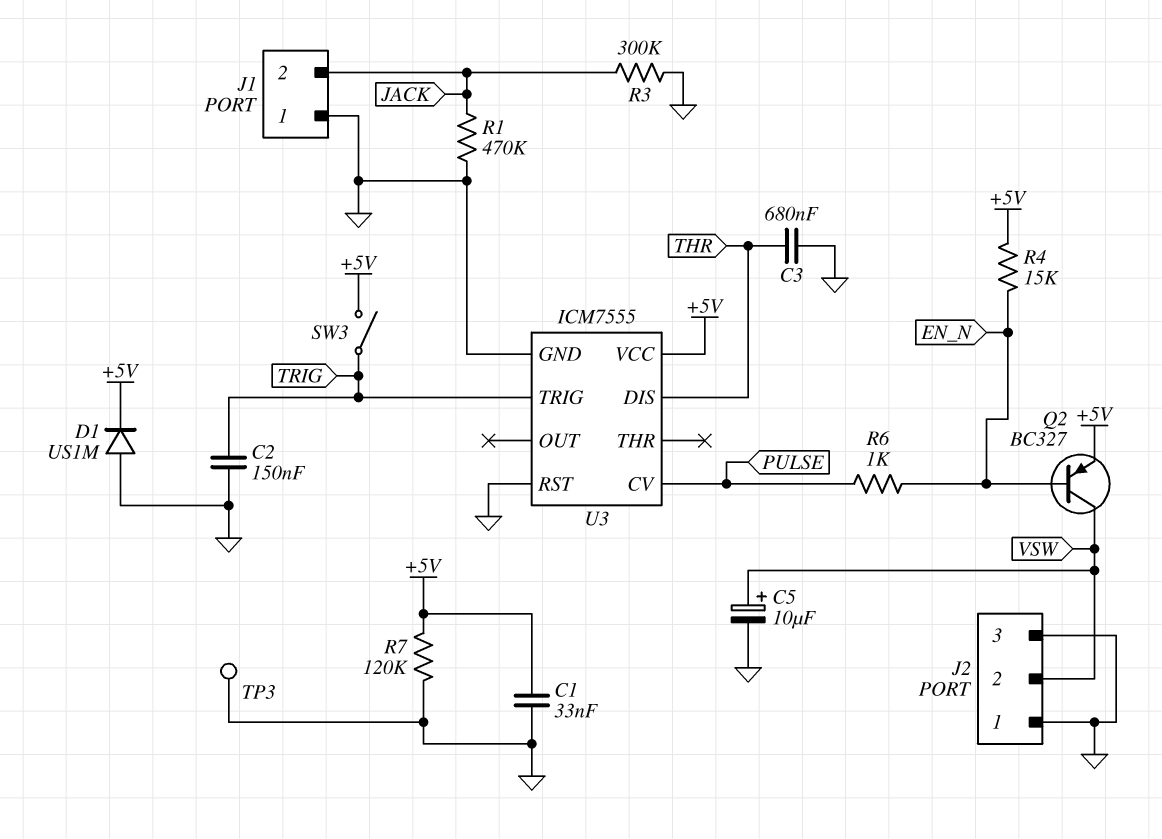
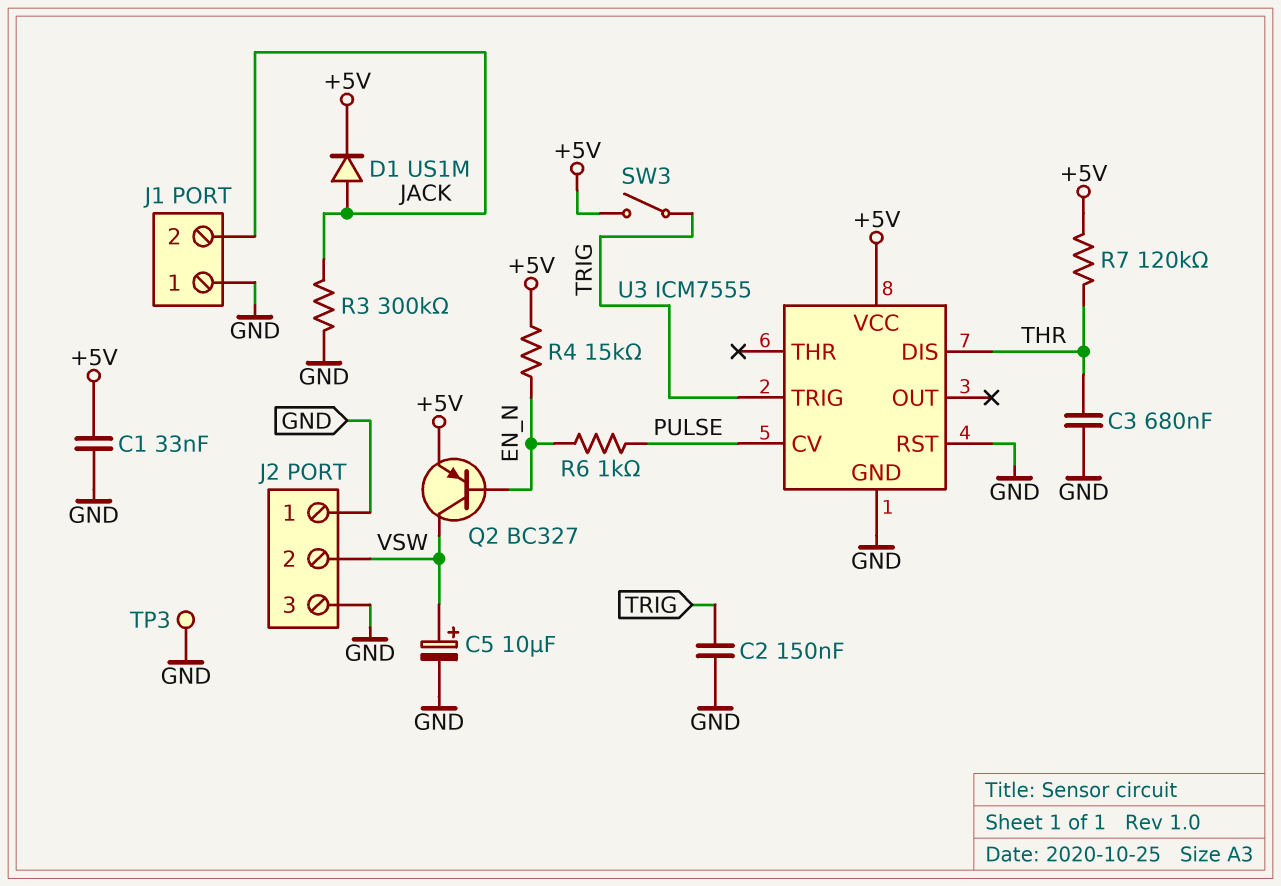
D1: diode US1M (A GND, K +5V) -> diode US1M (A JACK, K +5V)
R1: 470k (GND, JACK) -> none
R7: 120k (+5V, GND) -> 120k (+5V, THR)

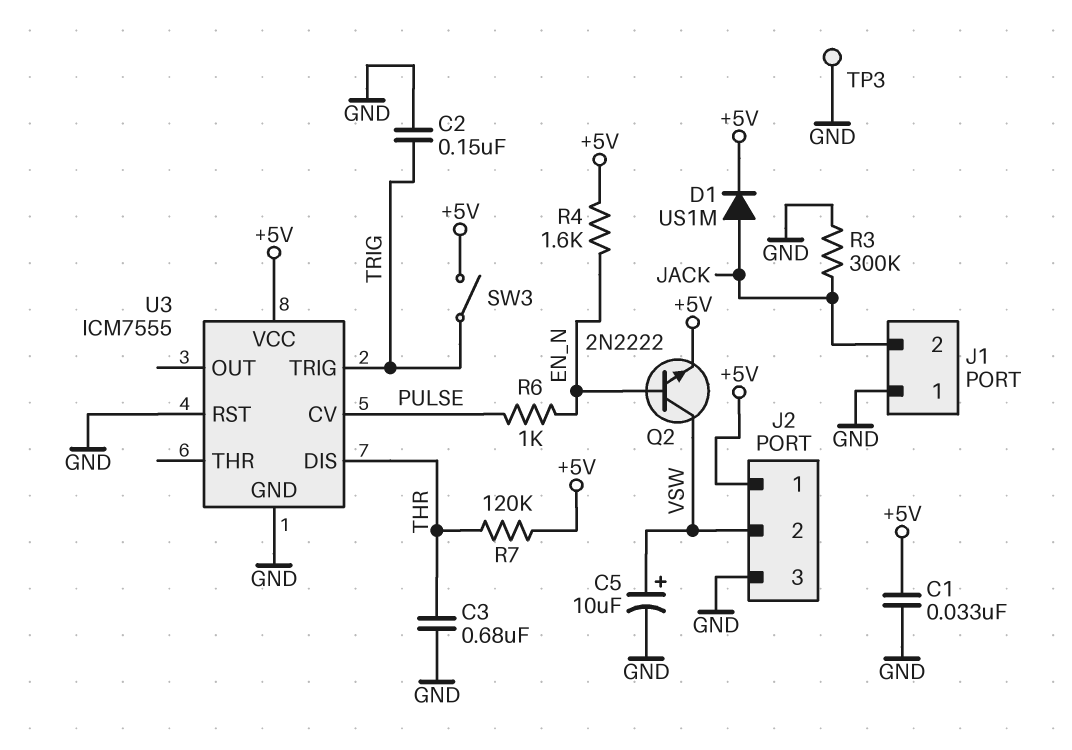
J2 pin 1: GND -> +5V
Q2: PNP BC327 (B EN_N, C VSW, E +5V) -> NPN 2N2222 (B EN_N, C VSW, E +5V)
R4: 15k (+5V, EN_N) -> 1.6k (+5V, EN_N)

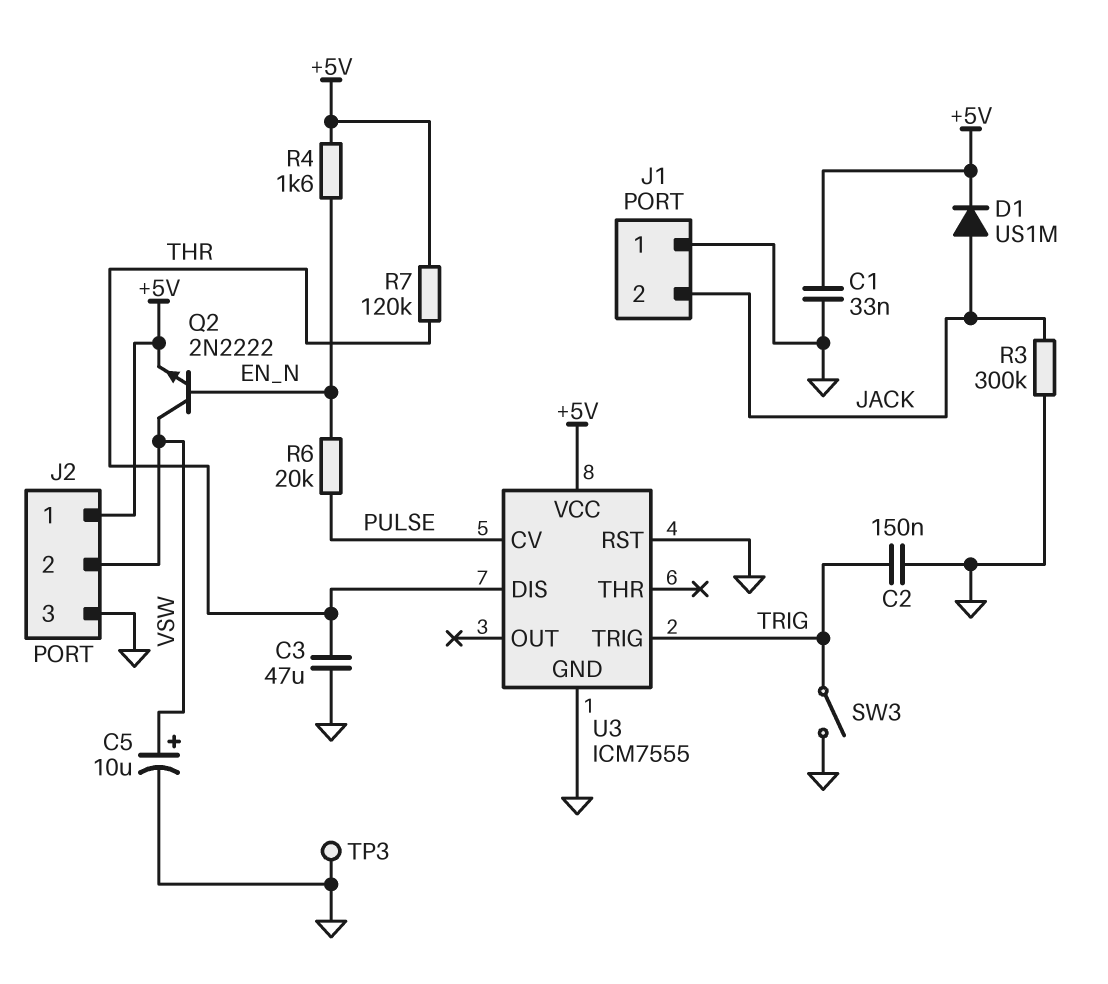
C3: 680nF (GND, THR) -> 47uF (GND, THR)
R6: 1k (EN_N, PULSE) -> 20k (EN_N, PULSE)
SW3: switch (+5V, TRIG) -> switch (GND, TRIG)

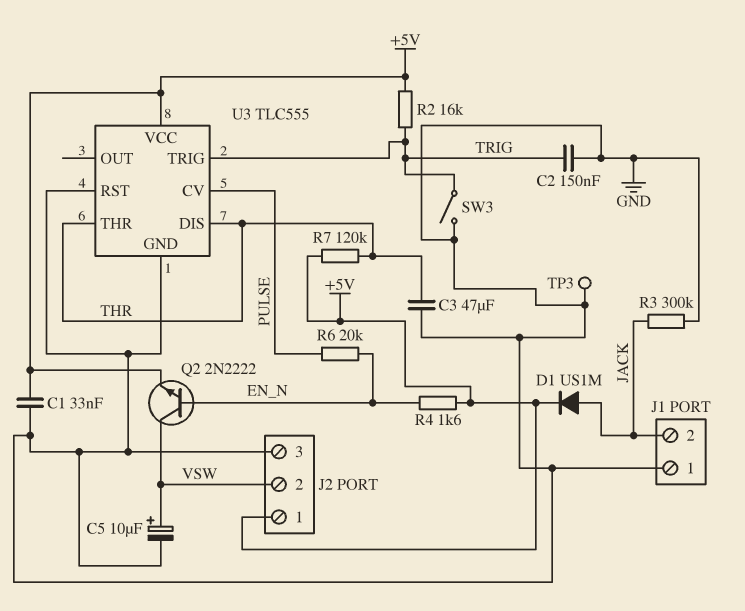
R2: none -> 16k (+5V, TRIG)
U3: ICM7555 -> TLC555
U3 pin THR: none -> THR

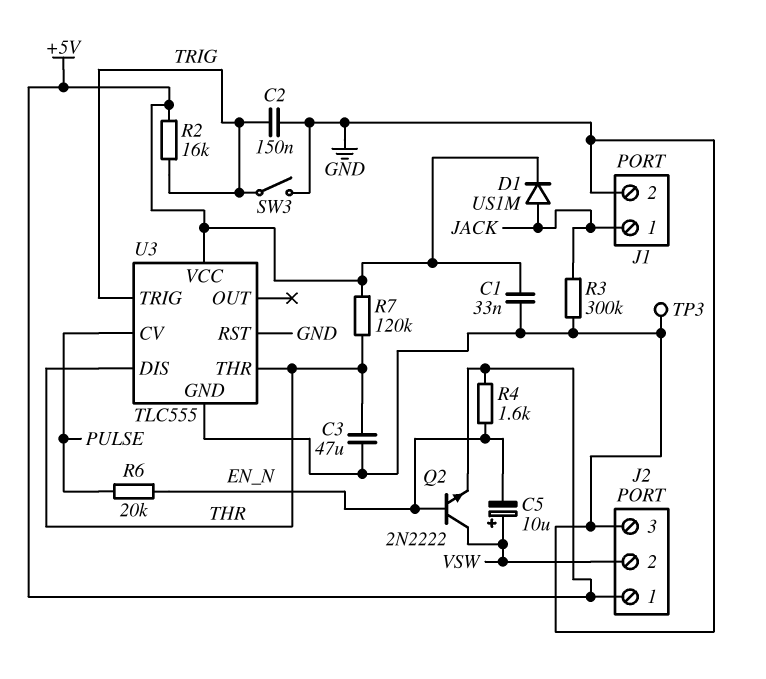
C5: 10uF (plus VSW, minus GND) -> 10uF (plus VSW, minus EN_N)
J1 pin 1: GND -> JACK
J1 pin 2: JACK -> GND

